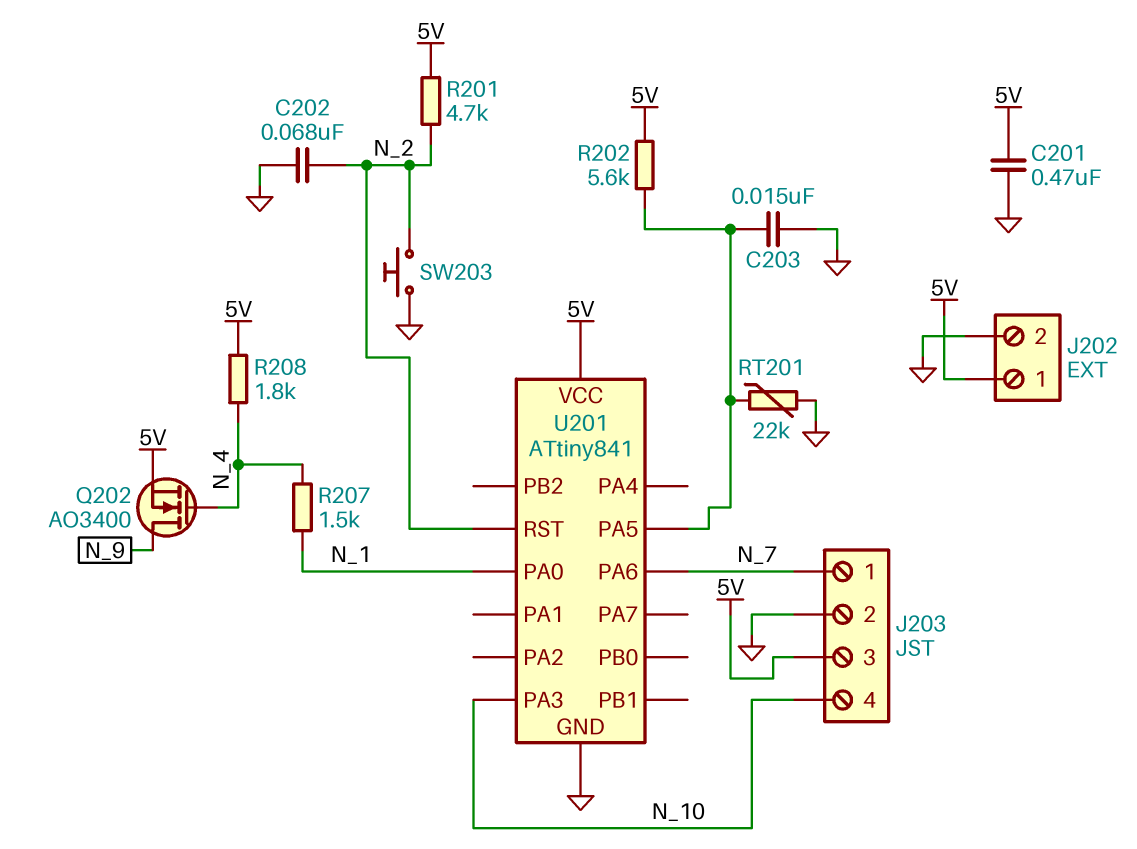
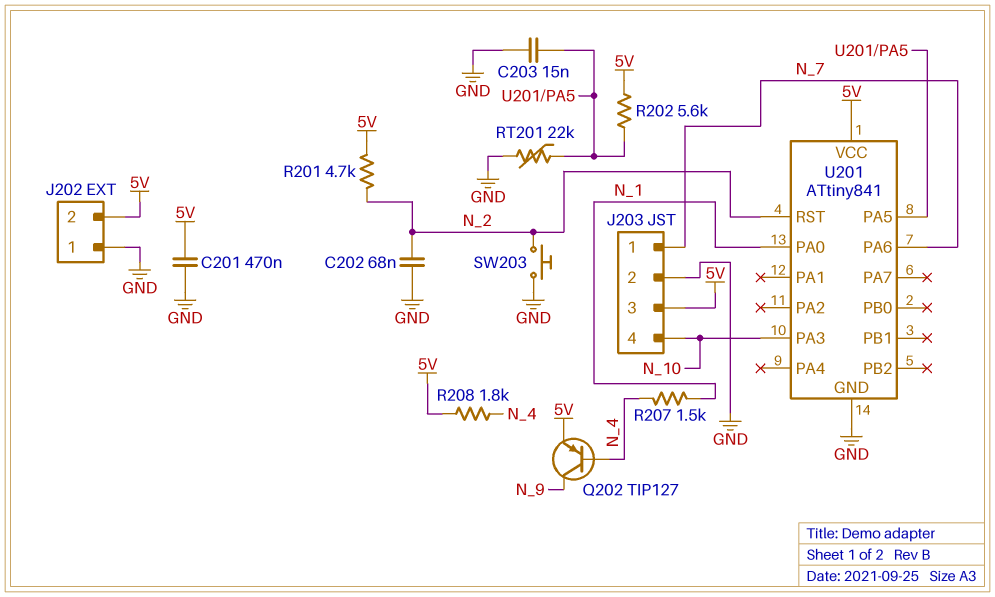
J202 pin 1: 5V -> GND
J202 pin 2: GND -> 5V
Q202: NMOS AO3400 (G N_4, D N_9, S 5V) -> PNP TIP127 (B N_4, C N_9, E 5V)

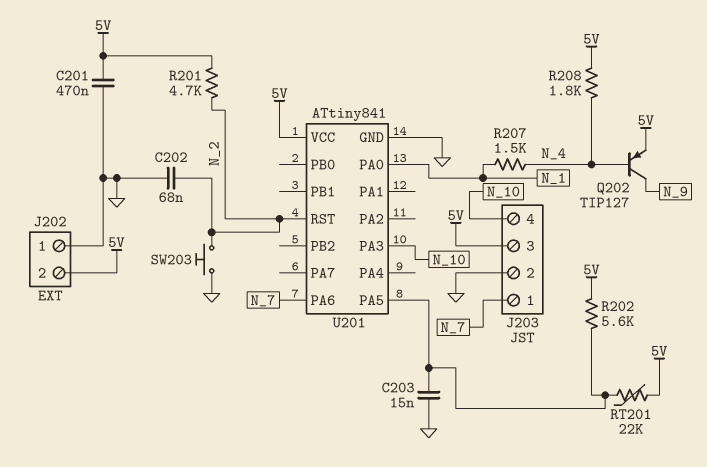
RT201: 22k (GND, U201/PA5) -> 22k (5V, U201/PA5)

